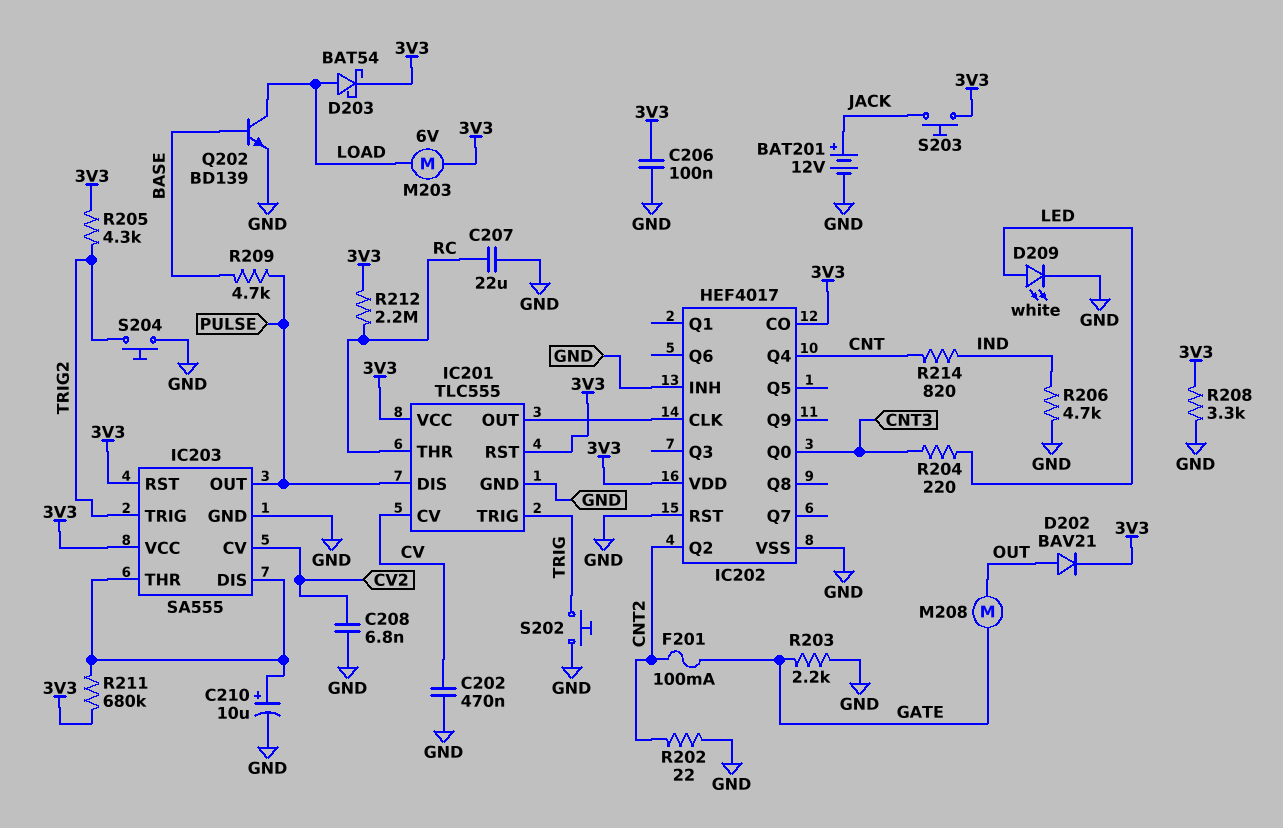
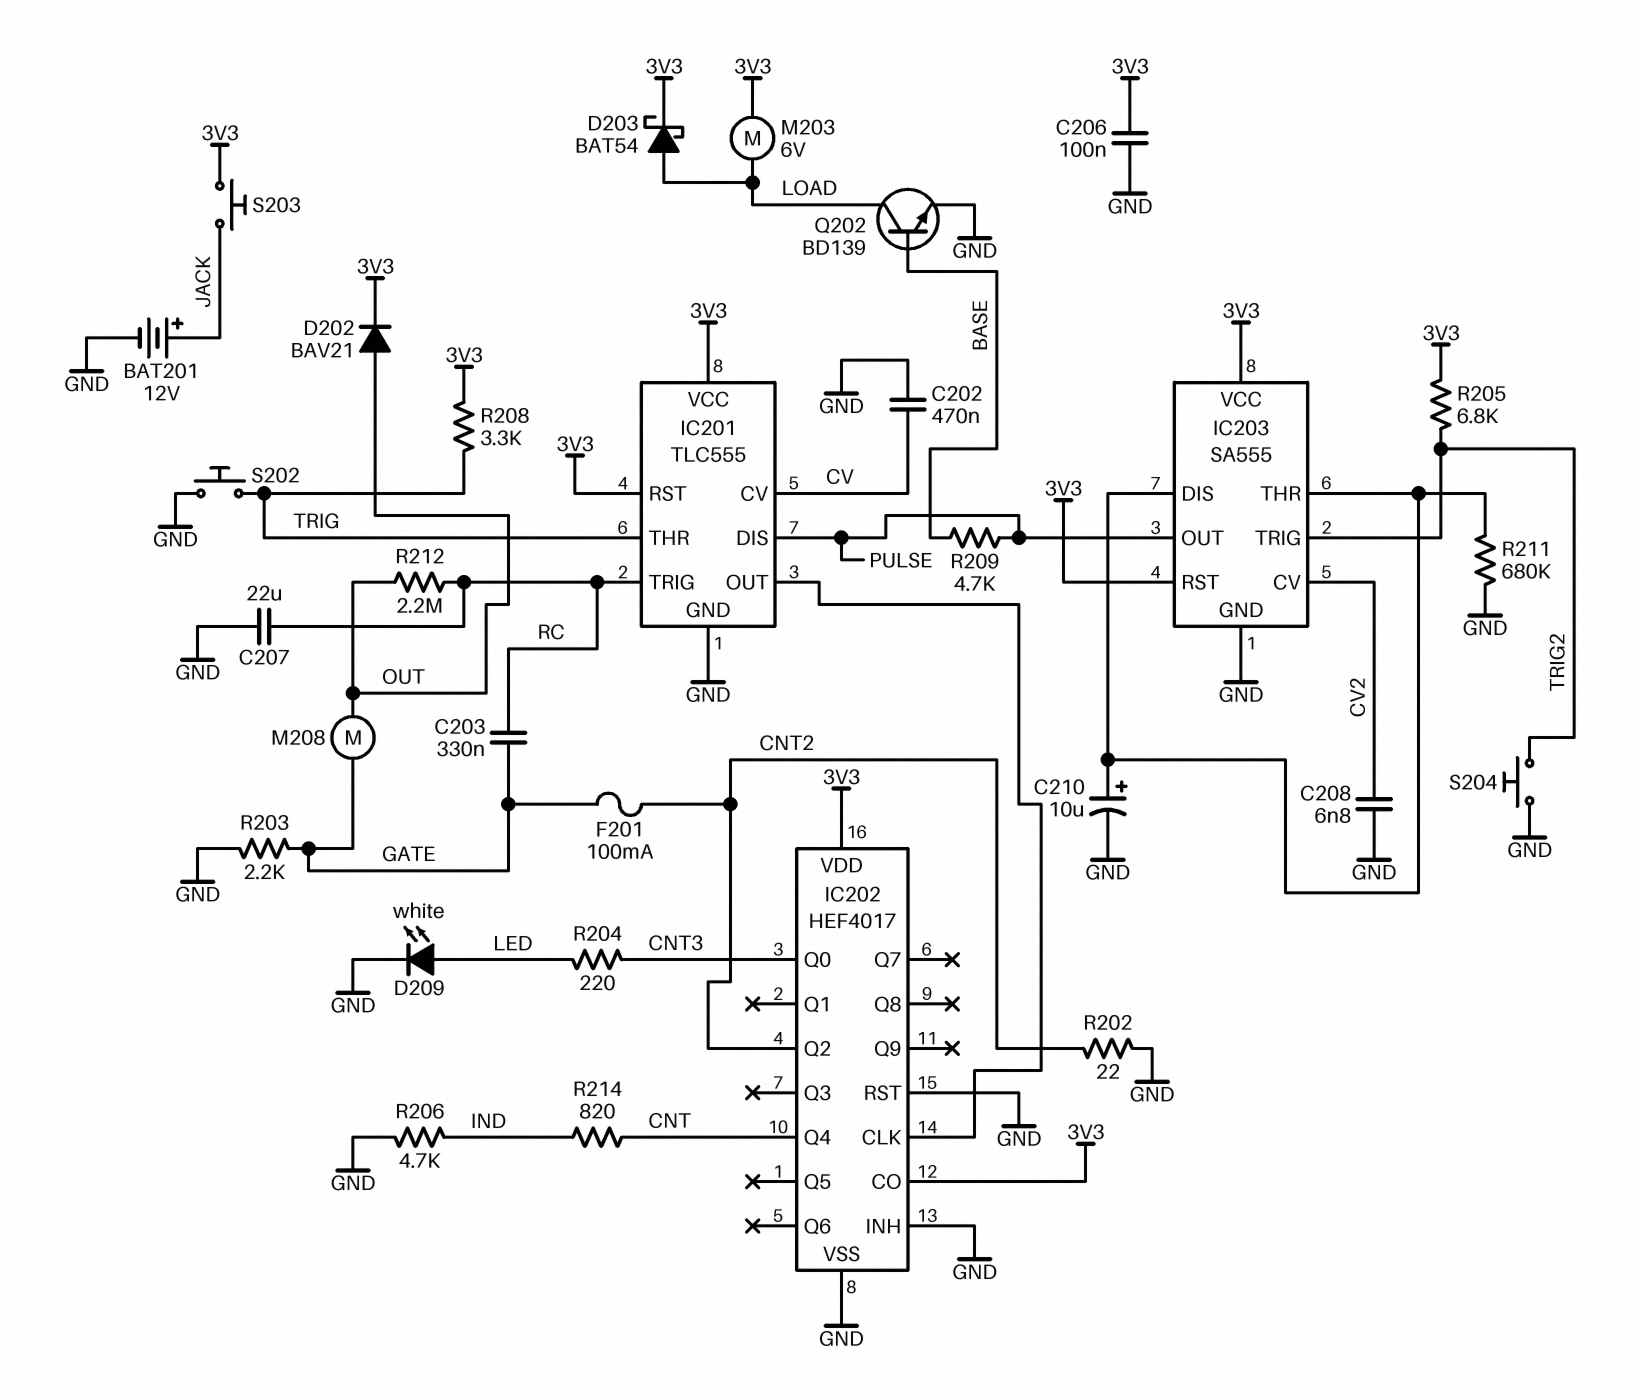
C203: none -> 330nF (GATE, RC)
IC201 pin THR: RC -> TRIG
IC201 pin TRIG: TRIG -> RC
R205: 4.3k (3V3, TRIG2) -> 6.8k (3V3, TRIG2)
R208: 3.3k (3V3, GND) -> 3.3k (3V3, TRIG)
R211: 680k (3V3, IC203/DIS) -> 680k (GND, IC203/DIS)
R212: 2.2M (3V3, RC) -> 2.2M (OUT, RC)

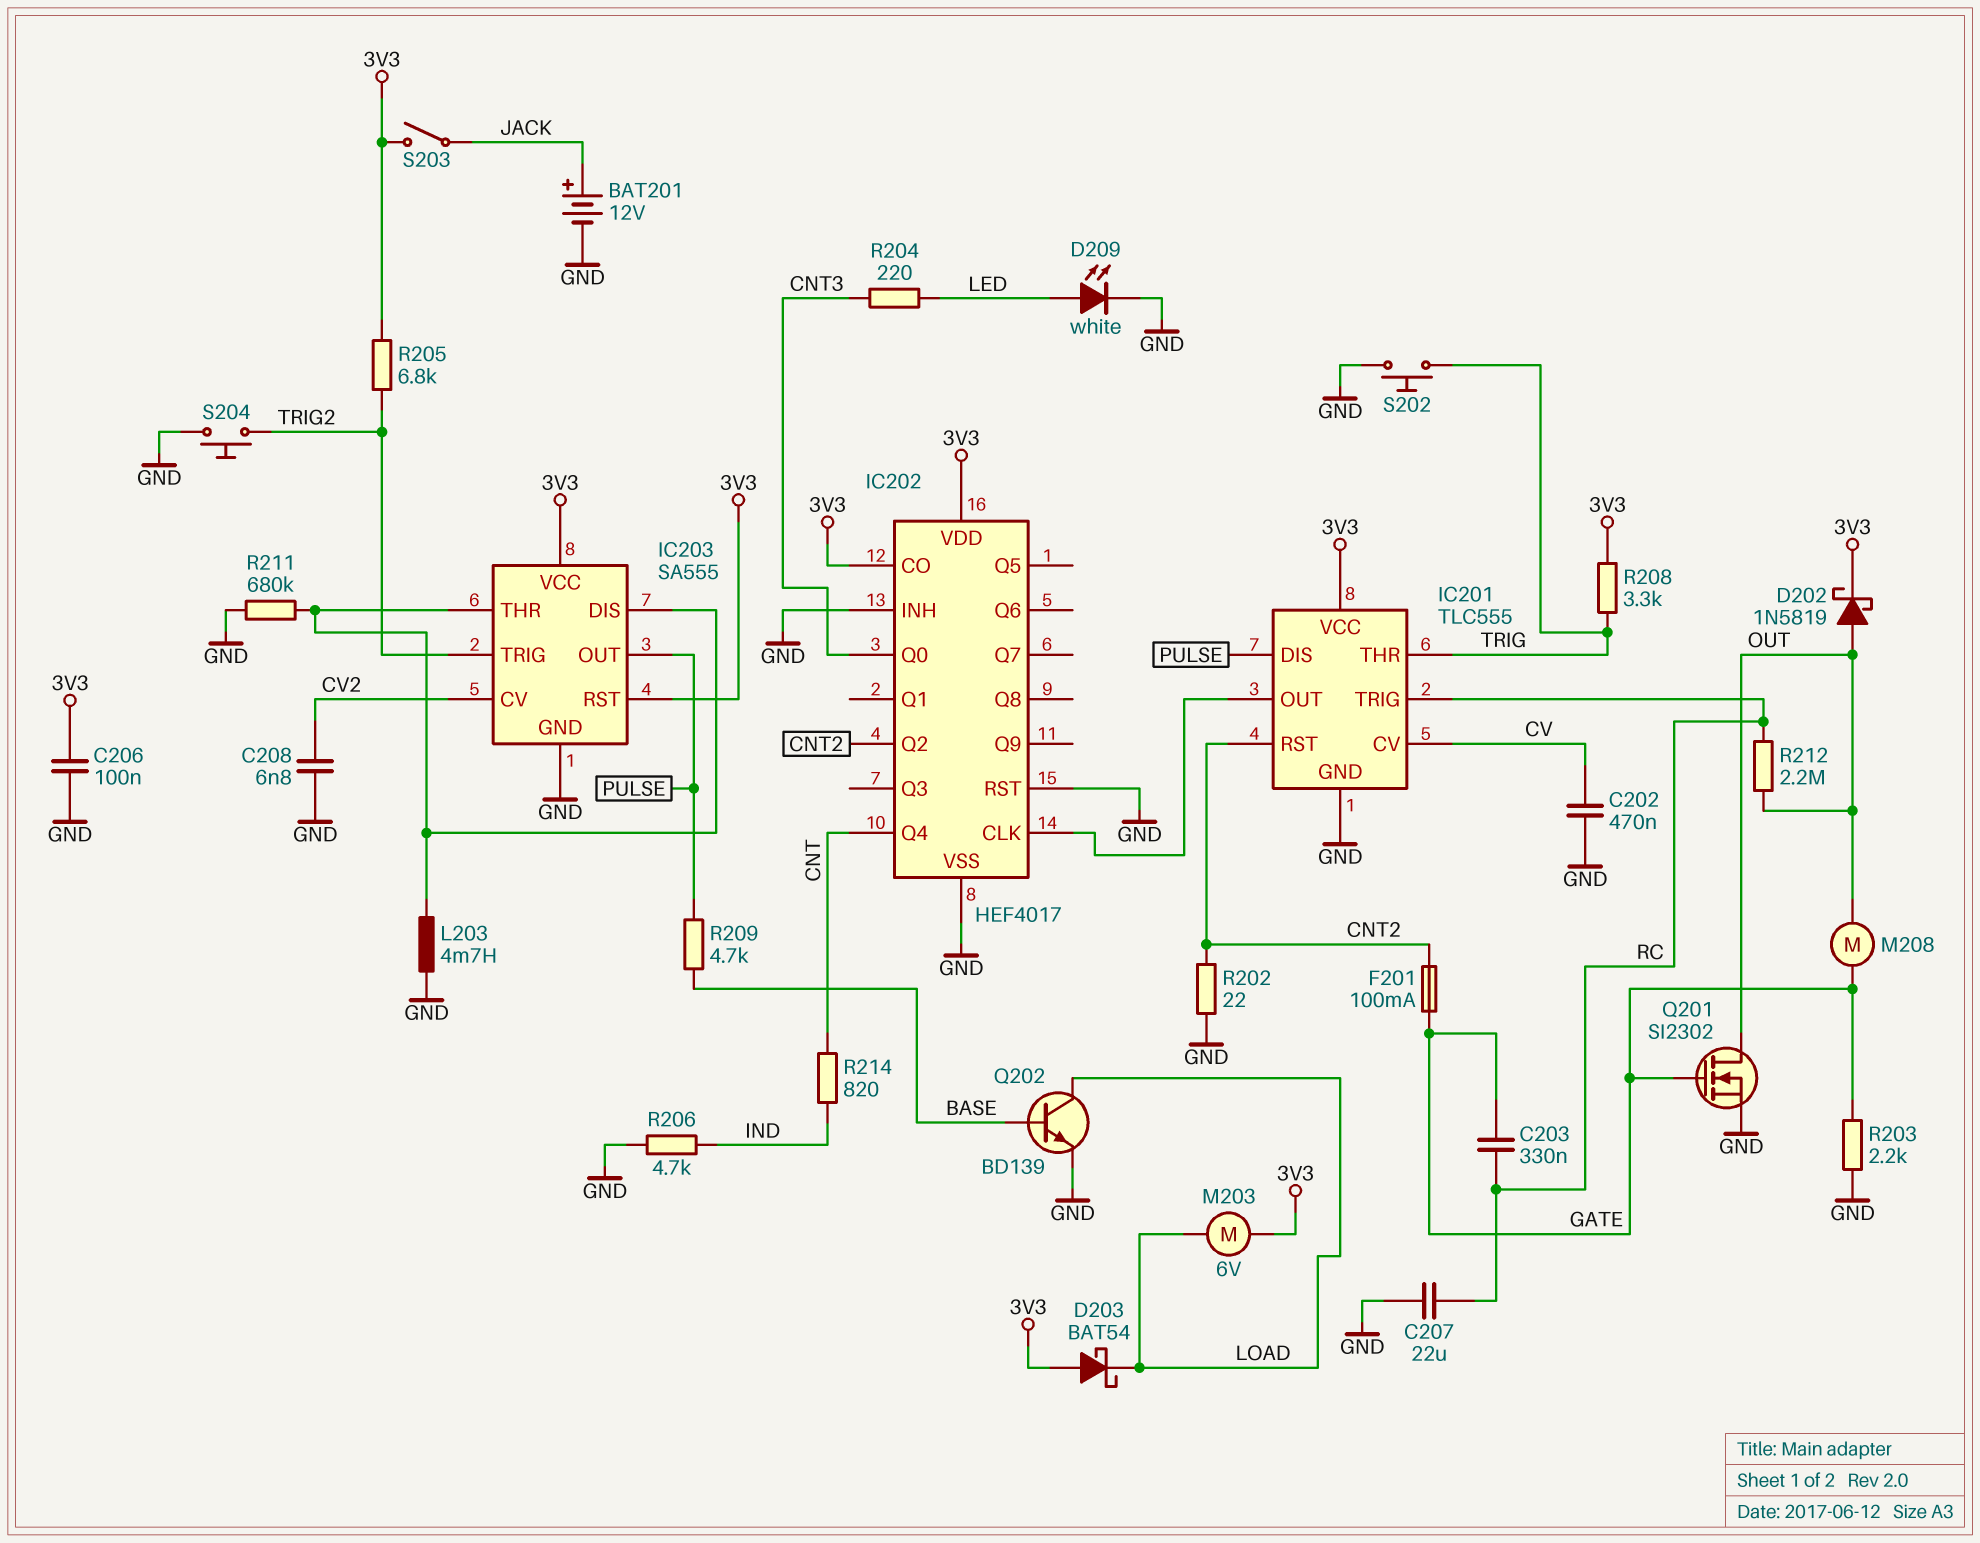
C210: 10uF (plus IC203/DIS, minus GND) -> none
D202: diode BAV21 (A OUT, K 3V3) -> schottky 1N5819 (A OUT, K 3V3)
D203: schottky BAT54 (A LOAD, K 3V3) -> schottky BAT54 (A 3V3, K LOAD)
IC201 pin RST: 3V3 -> CNT2
L203: none -> 4.7mH (GND, IC203/DIS)
Q201: none -> NMOS SI2302 (G GATE, D OUT, S GND)
S203: button (3V3, JACK) -> switch (3V3, JACK)

